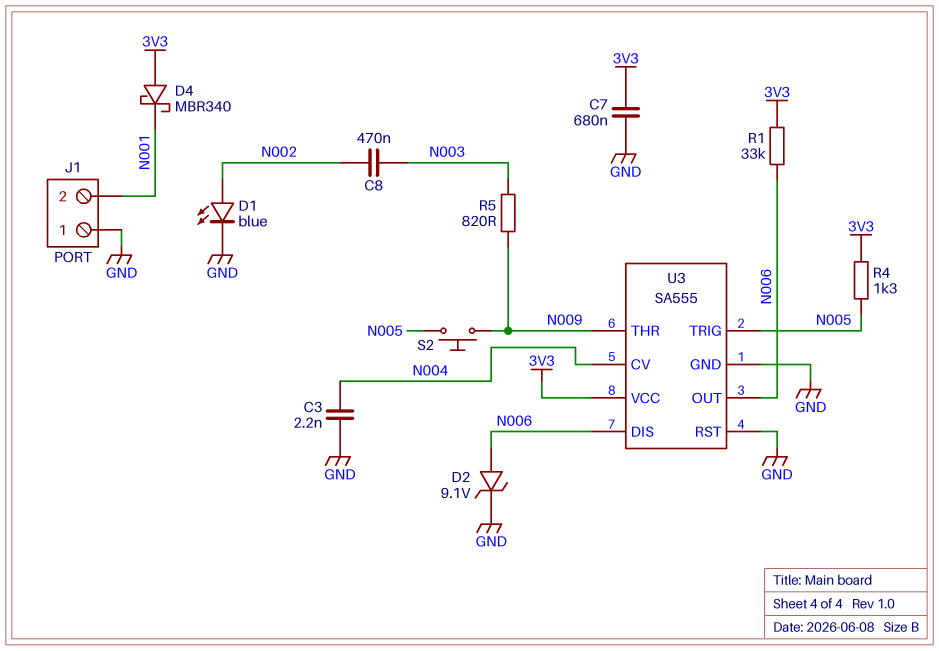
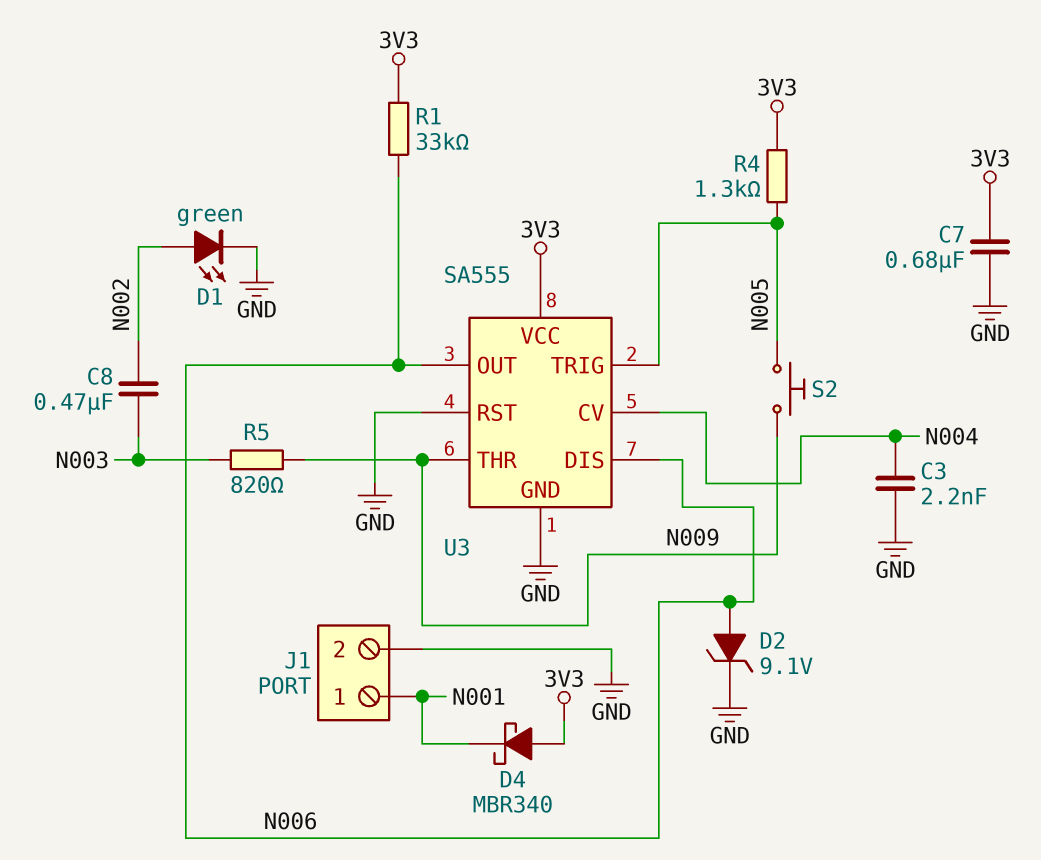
D1: LED blue (A N002, K GND) -> LED green (A N002, K GND)
J1 pin 1: GND -> N001
J1 pin 2: N001 -> GND

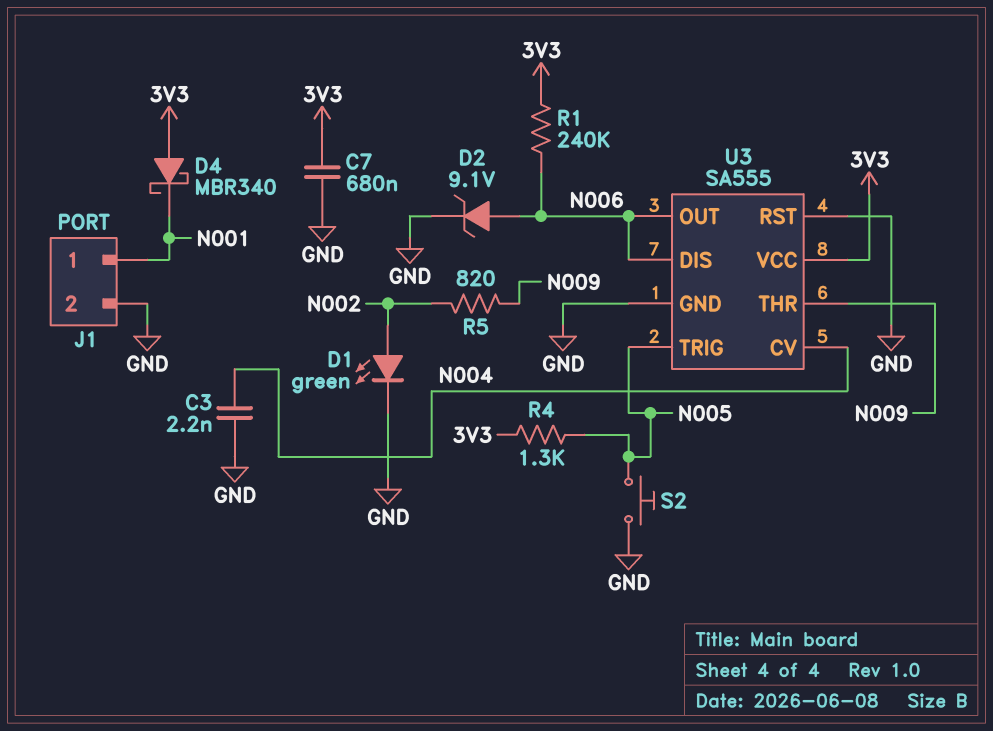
C8: 470nF (N002, N003) -> none
R1: 33k (3V3, N006) -> 240k (3V3, N006)
R5: 820 (N003, N009) -> 820 (N002, N009)
S2: button (N005, N009) -> button (GND, N005)

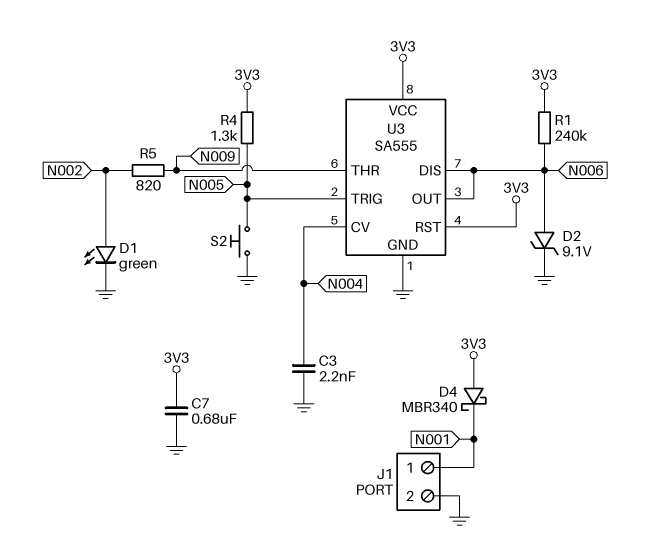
U3 pin RST: GND -> 3V3

